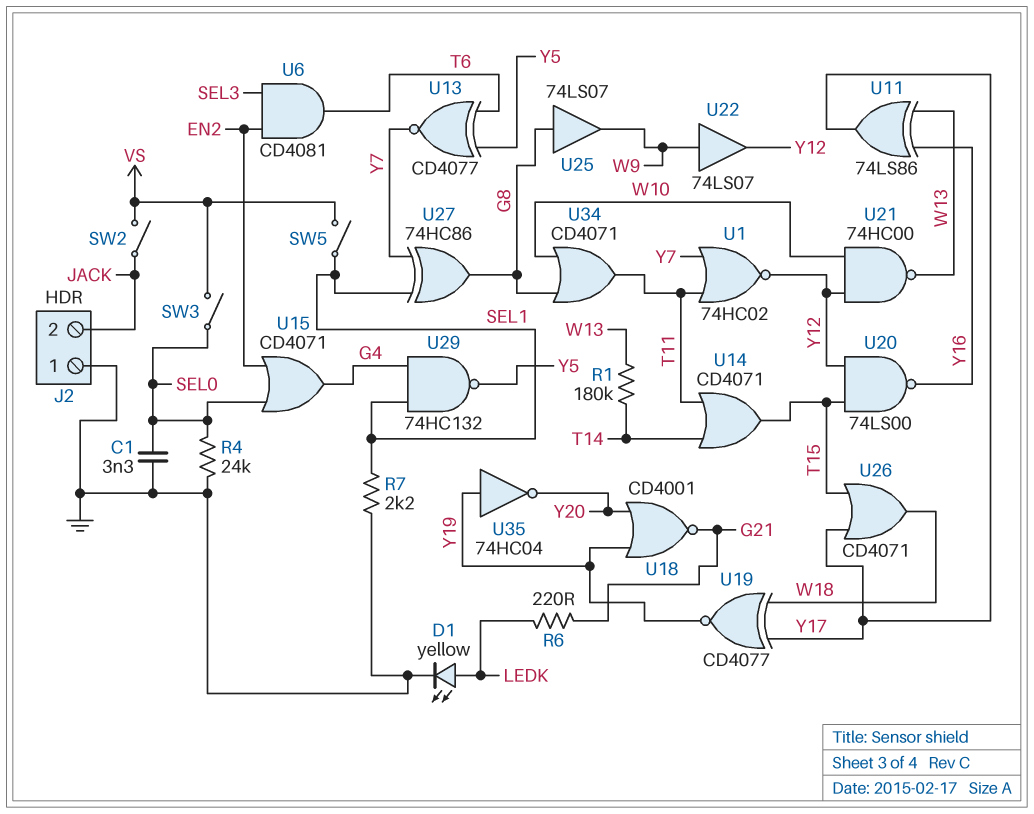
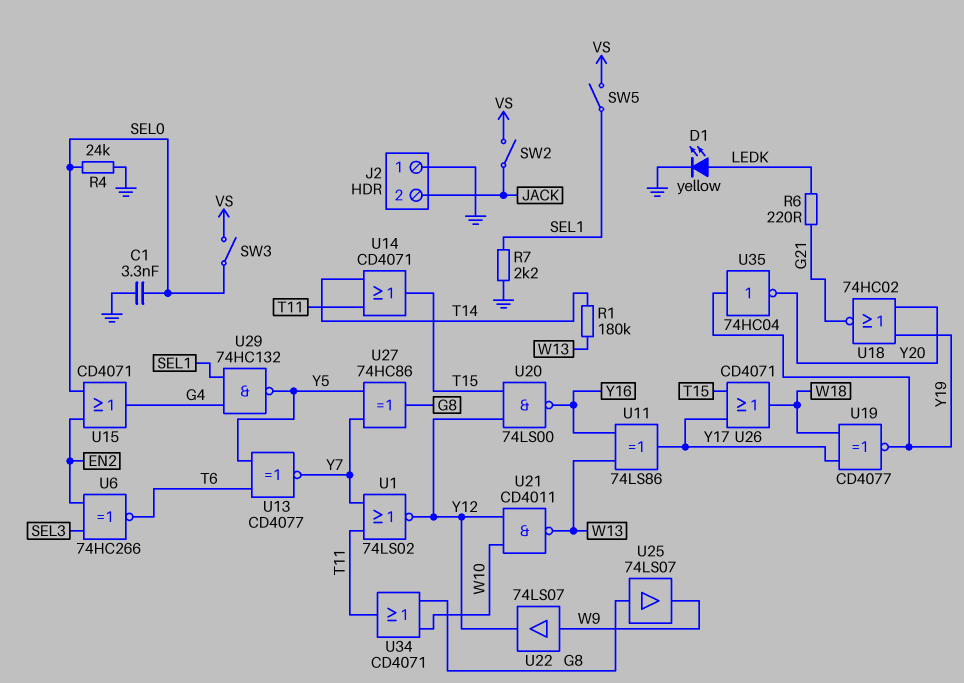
U1: NOR 74HC02 (in T11, in Y7, out Y12) -> NOR 74LS02 (in T11, in Y7, out Y12)
U6: AND CD4081 (in EN2, in SEL3, out T6) -> XNOR 74HC266 (in EN2, in SEL3, out T6)
U18: NOR CD4001 (in Y19, in Y20, out G21) -> NOR 74HC02 (in Y19, in Y20, out G21)
U21: NAND 74HC00 (in W10, in Y12, out W13) -> NAND CD4011 (in W10, in Y12, out W13)
U27: XOR 74HC86 (in SEL1, in Y7, out G8) -> XOR 74HC86 (in Y5, in Y7, out G8)

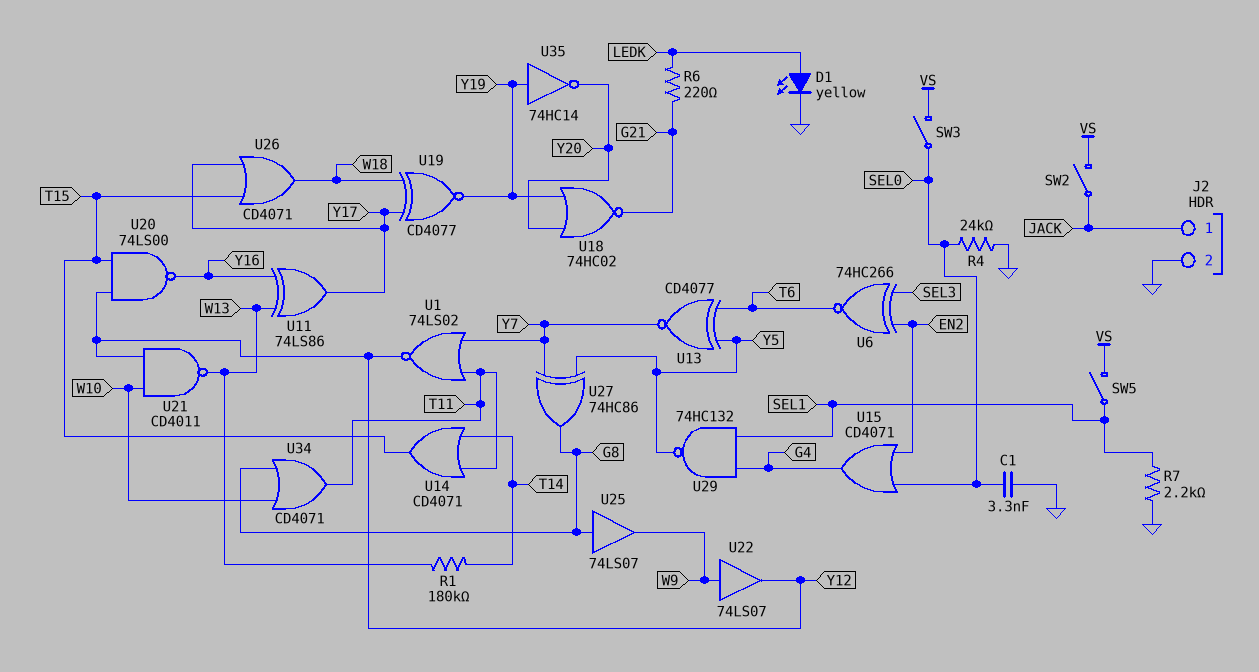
J2 pin 1: GND -> JACK
J2 pin 2: JACK -> GND
U35: NOT 74HC04 (in Y19, out Y20) -> NOT 74HC14 (in Y19, out Y20)

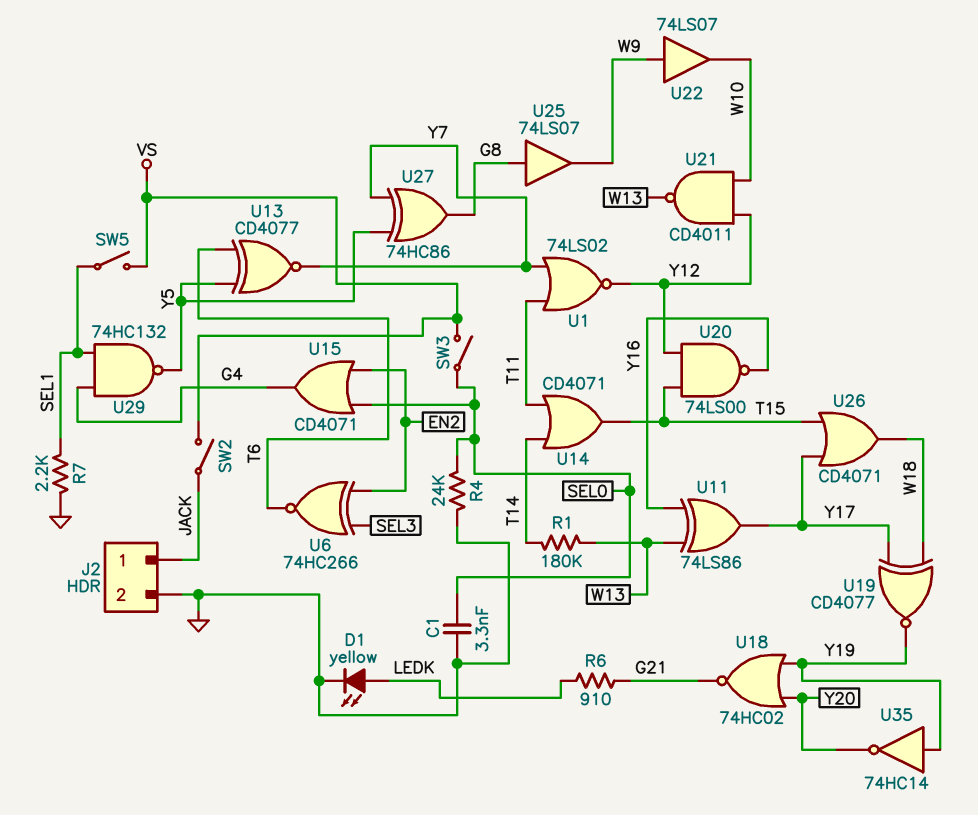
R6: 220 (G21, LEDK) -> 910 (G21, LEDK)
U22: buffer 74LS07 (in W9, out Y12) -> buffer 74LS07 (in W9, out W10)
U34: OR CD4071 (in G8, in W10, out T11) -> none

